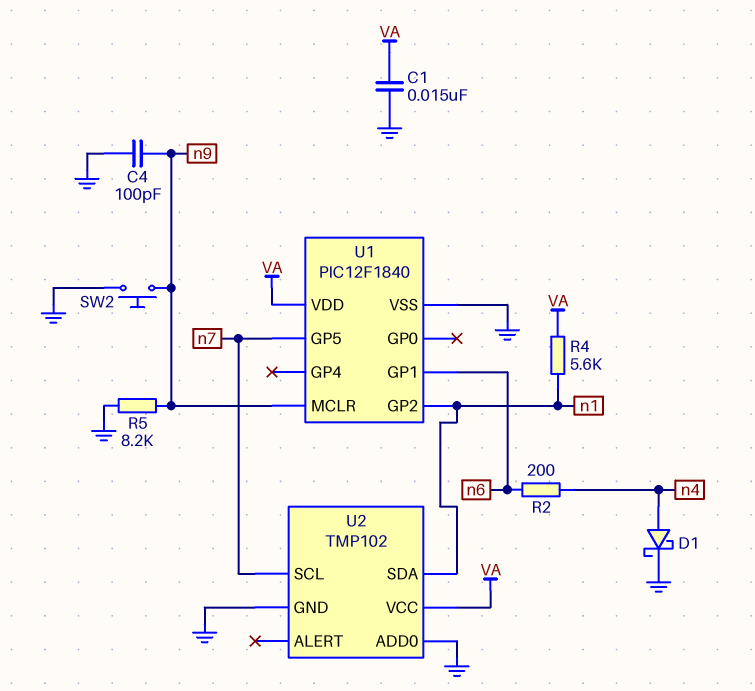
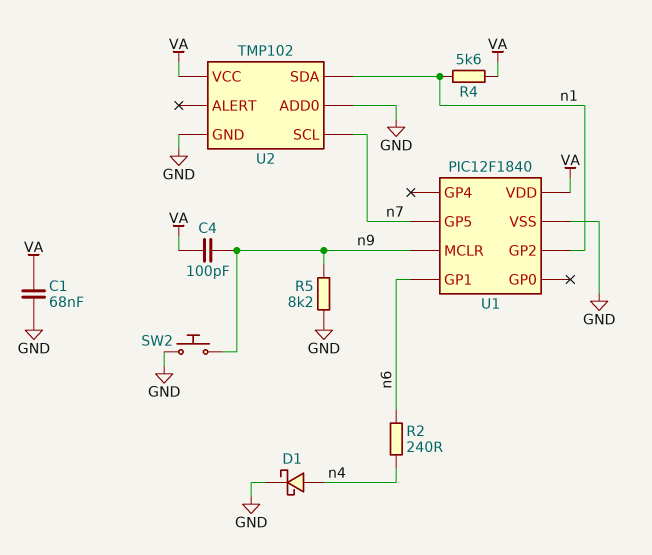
C1: 15nF (GND, VA) -> 68nF (GND, VA)
C4: 100pF (GND, n9) -> 100pF (VA, n9)
R2: 200 (n4, n6) -> 240 (n4, n6)

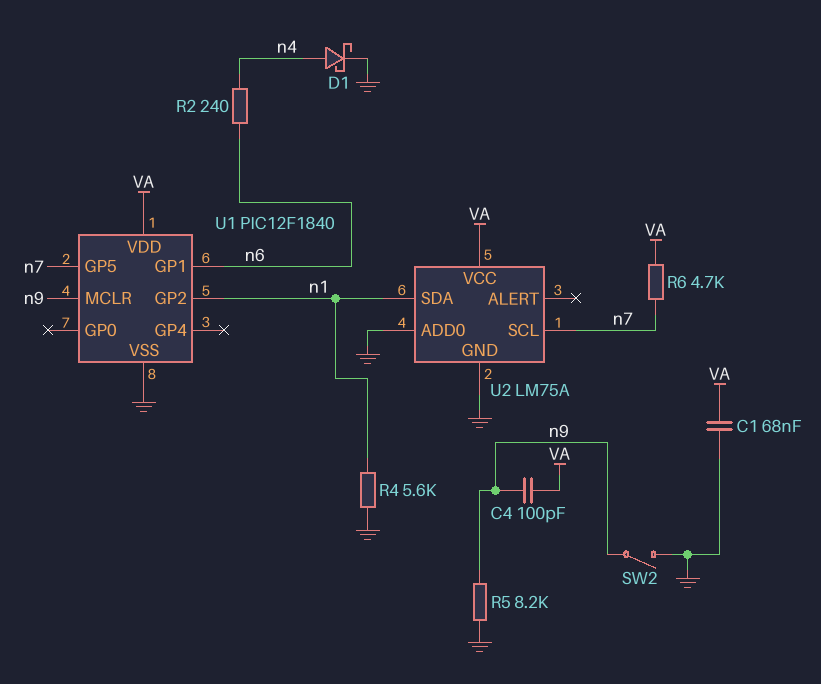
R4: 5.6k (VA, n1) -> 5.6k (GND, n1)
R6: none -> 4.7k (VA, n7)
SW2: button (GND, n9) -> switch (GND, n9)
U2: TMP102 -> LM75A

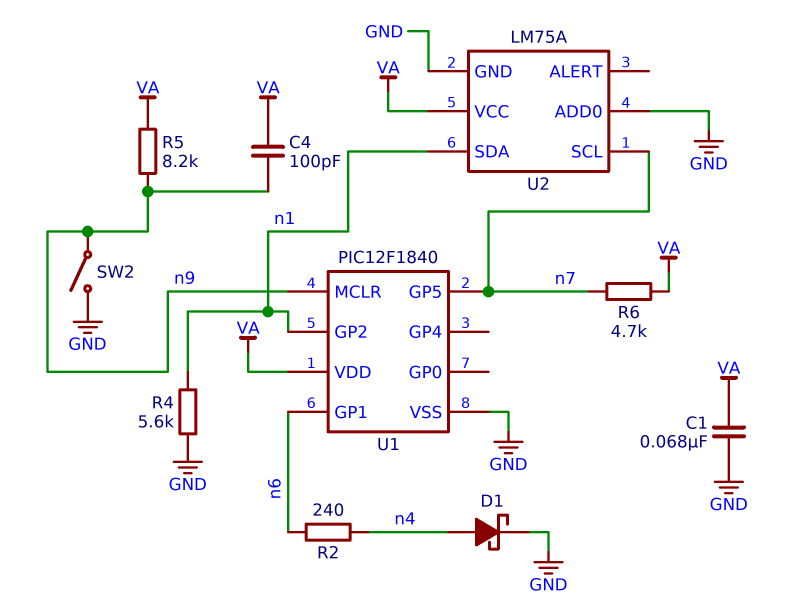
R5: 8.2k (GND, n9) -> 8.2k (VA, n9)

